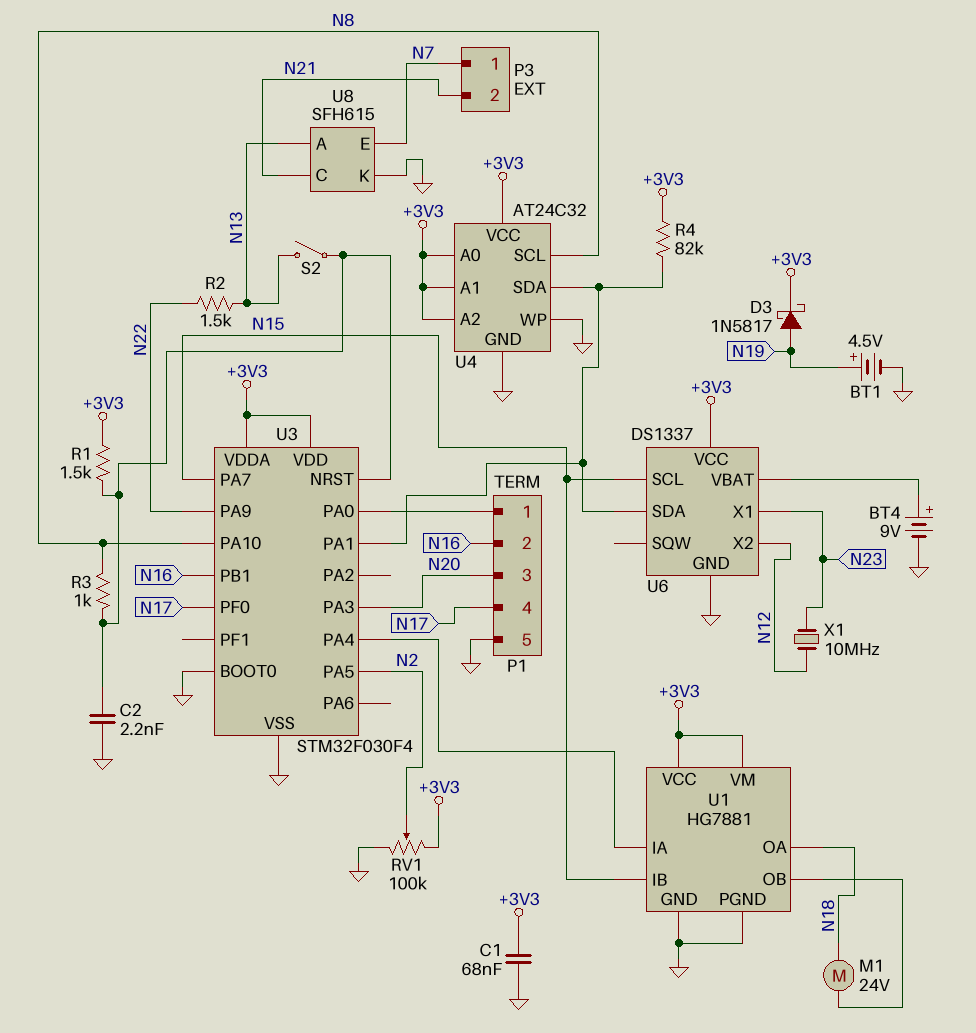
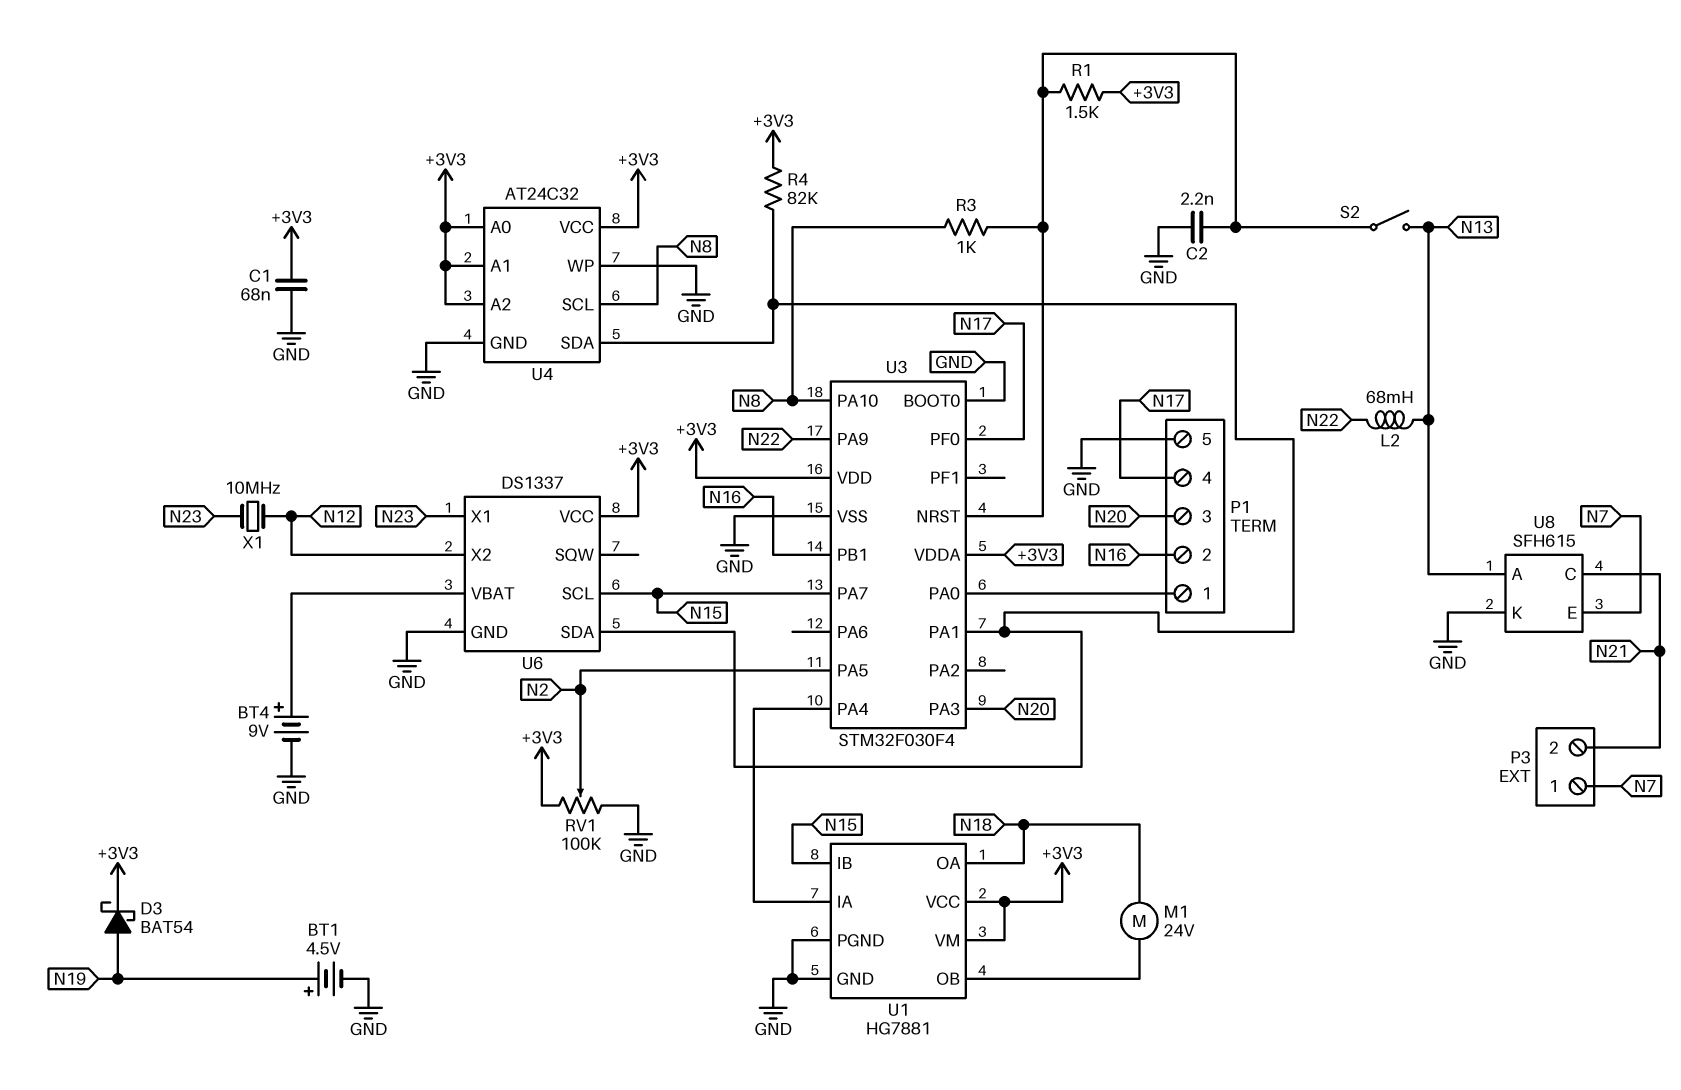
D3: schottky 1N5817 (A N19, K +3V3) -> schottky BAT54 (A N19, K +3V3)
L2: none -> 68mH (N13, N22)
R2: 1.5k (N13, N22) -> none

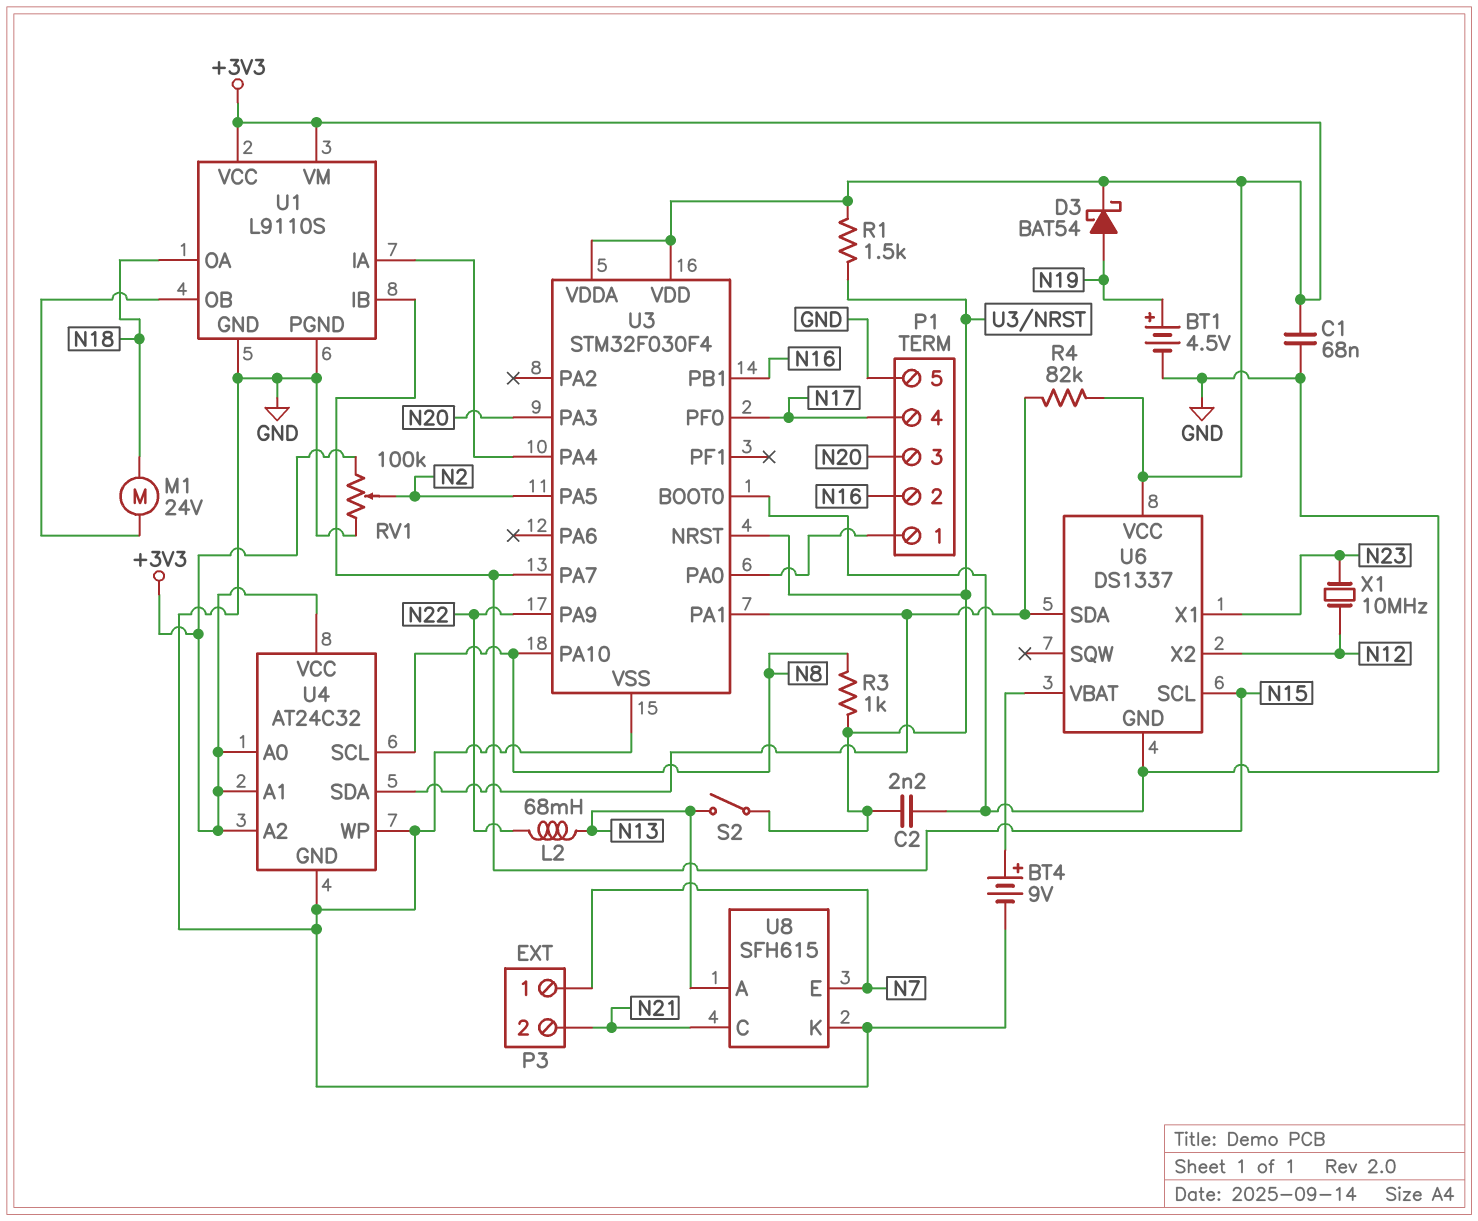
U1: HG7881 -> L9110S

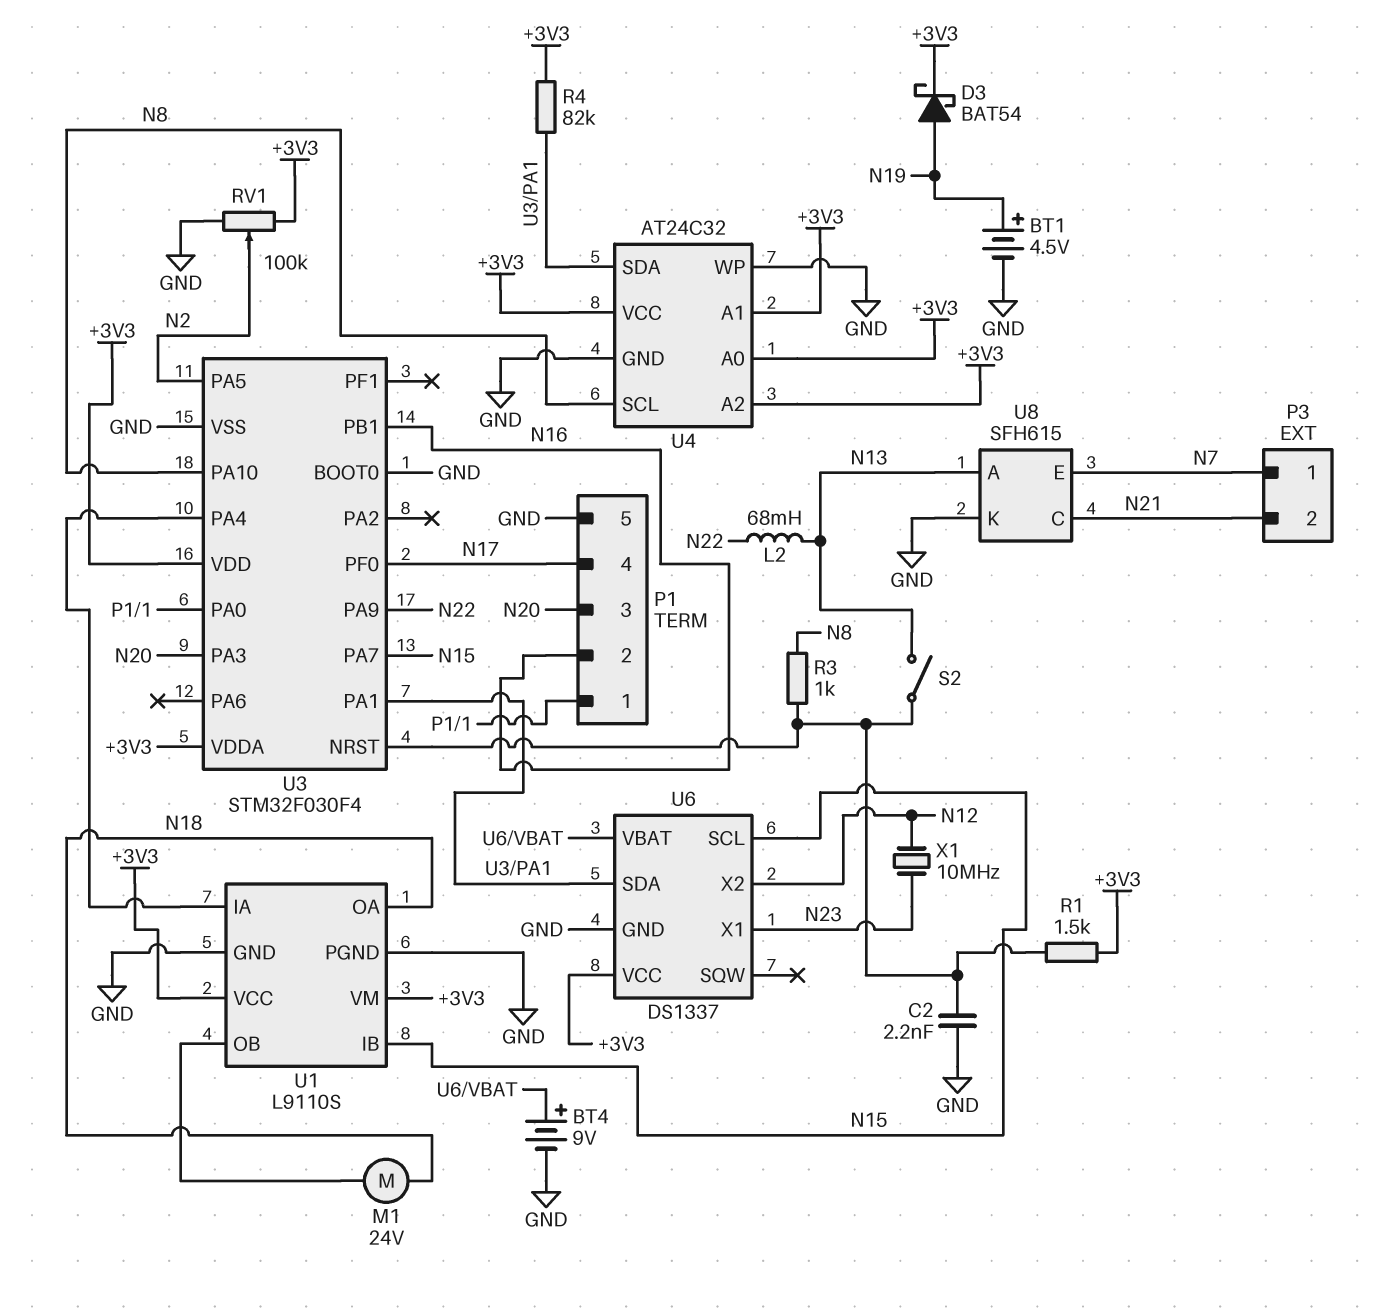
C1: 68nF (+3V3, GND) -> none

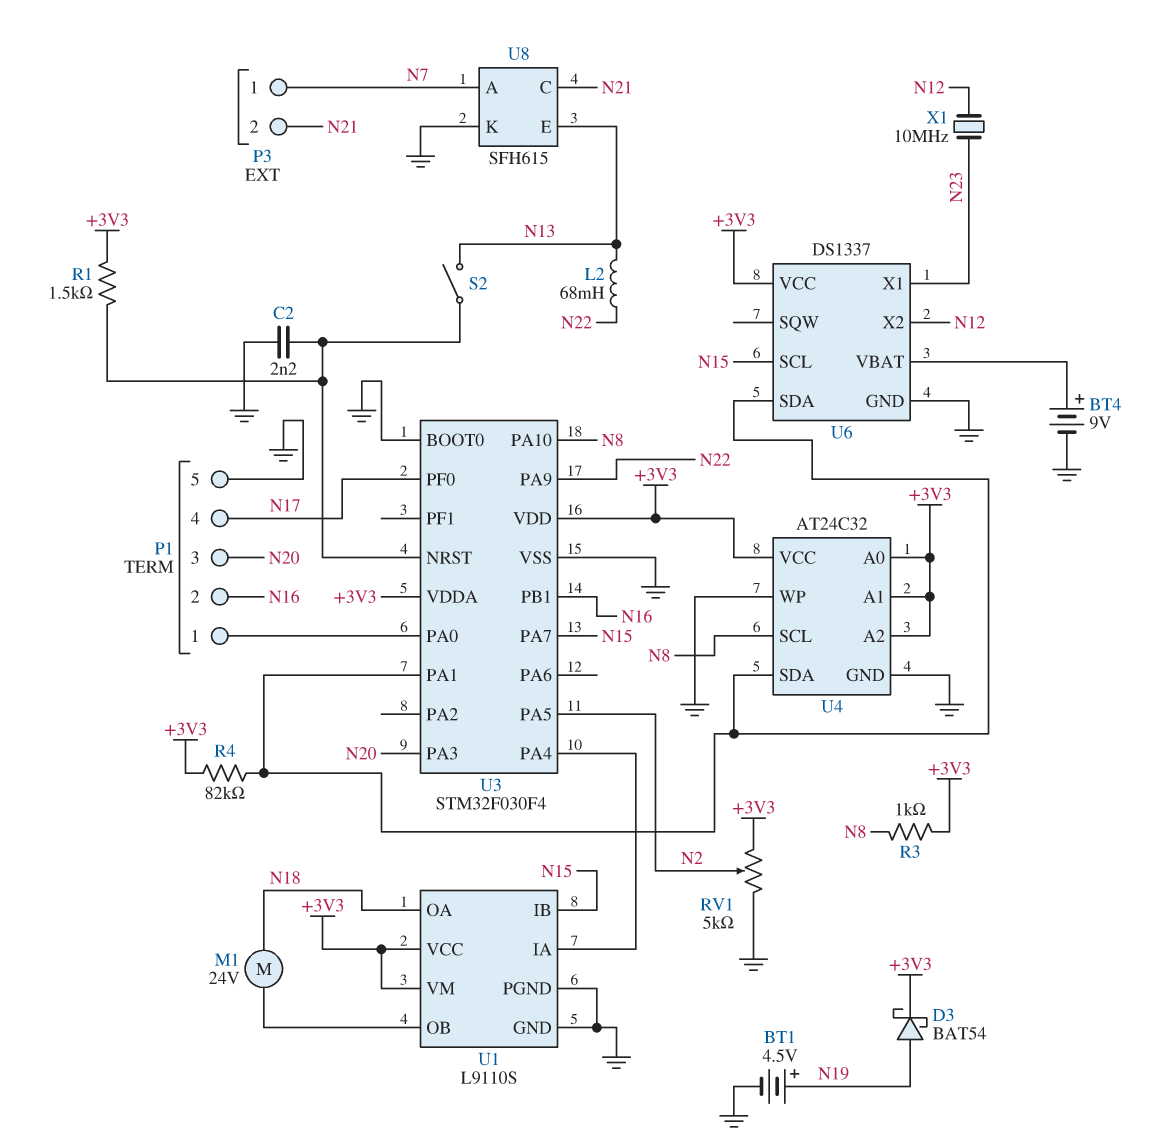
R3: 1k (N8, U3/NRST) -> 1k (+3V3, N8)
RV1: 100k (+3V3, GND, wiper N2) -> 5k (+3V3, GND, wiper N2)
U8 pin A: N13 -> N7
U8 pin E: N7 -> N13

